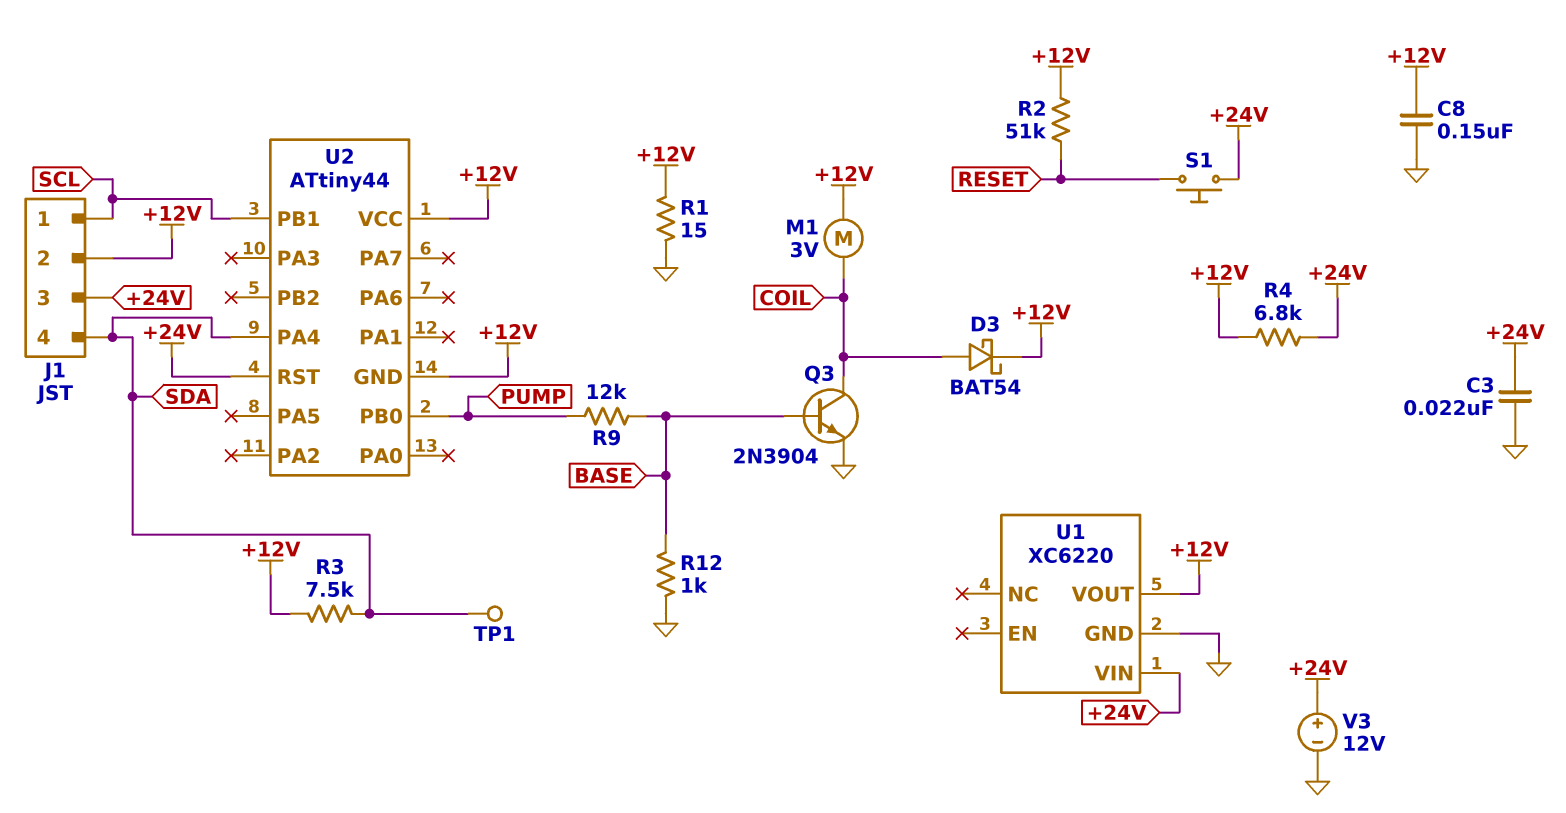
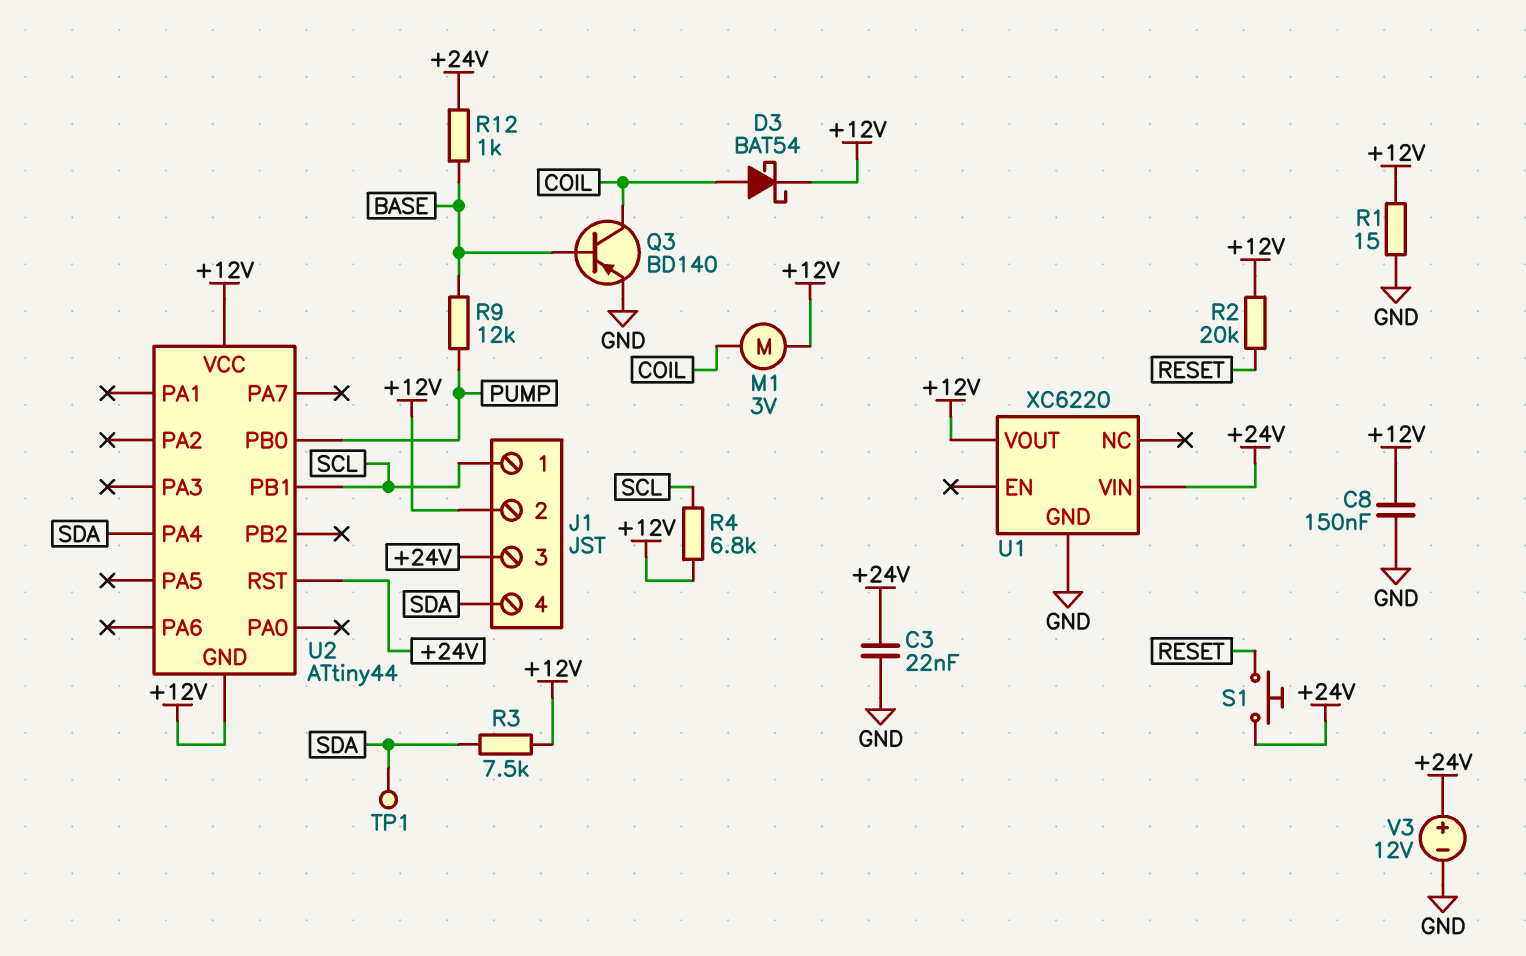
Q3: NPN 2N3904 (B BASE, C COIL, E GND) -> PNP BD140 (B BASE, C COIL, E GND)
R2: 51k (+12V, RESET) -> 20k (+12V, RESET)
R4: 6.8k (+12V, +24V) -> 6.8k (+12V, SCL)
R12: 1k (BASE, GND) -> 1k (+24V, BASE)

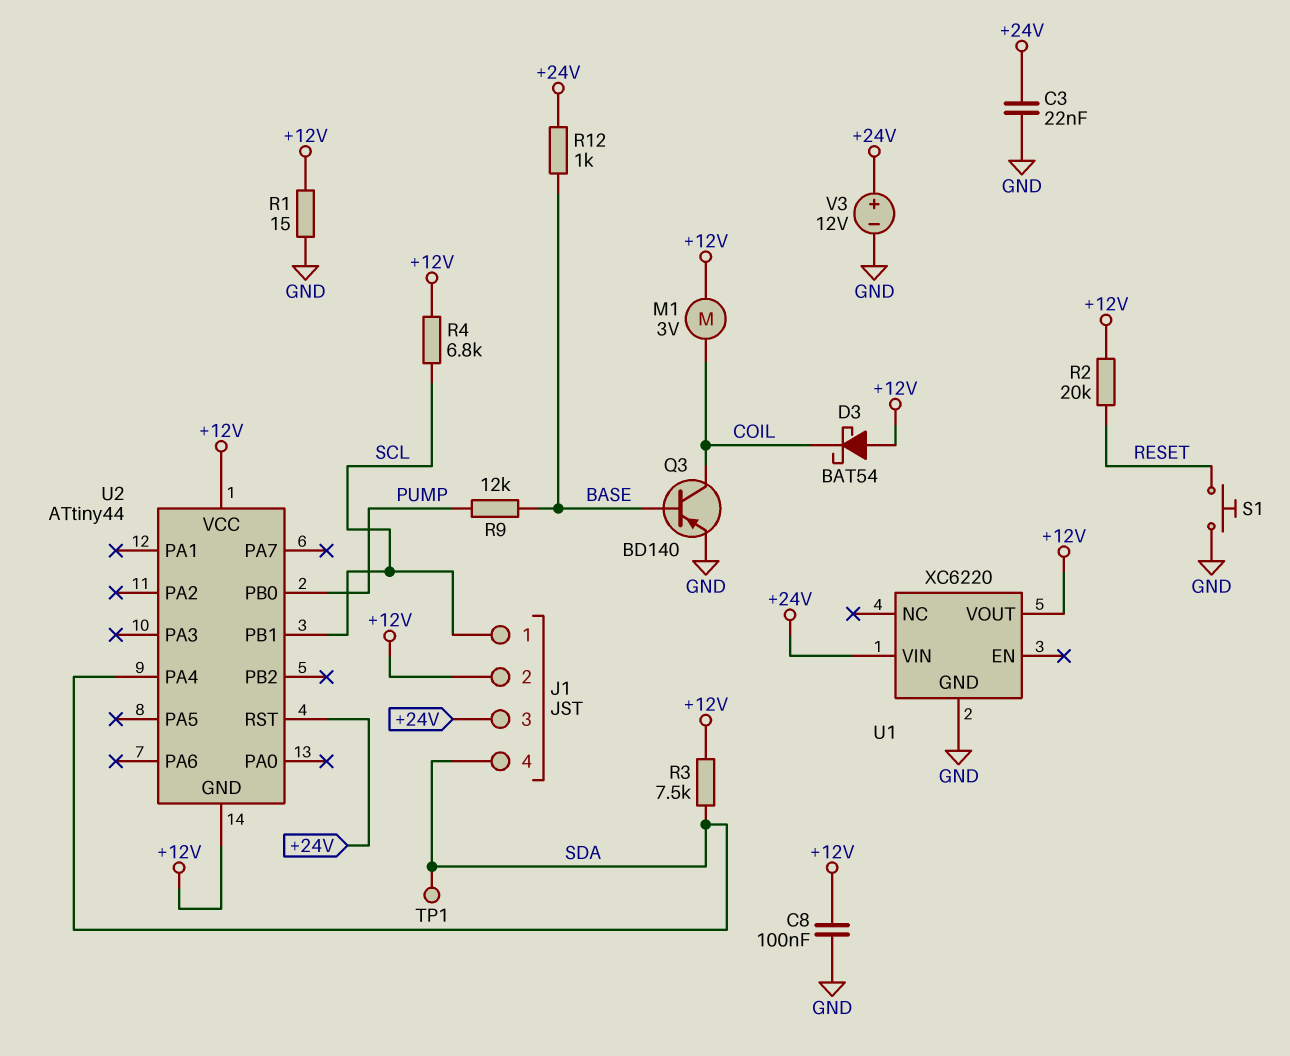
C8: 150nF (+12V, GND) -> 100nF (+12V, GND)
D3: schottky BAT54 (A COIL, K +12V) -> schottky BAT54 (A +12V, K COIL)
S1: button (+24V, RESET) -> button (GND, RESET)

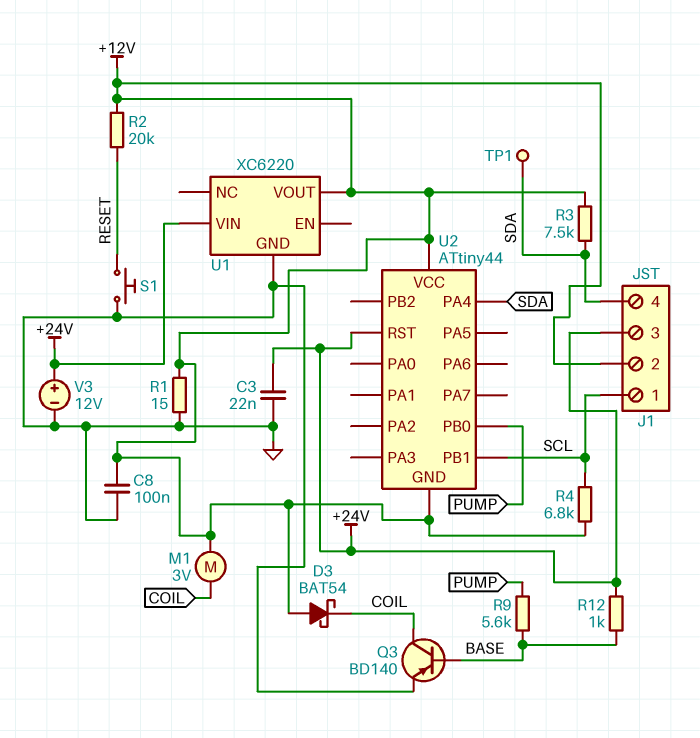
R9: 12k (BASE, PUMP) -> 5.6k (BASE, PUMP)

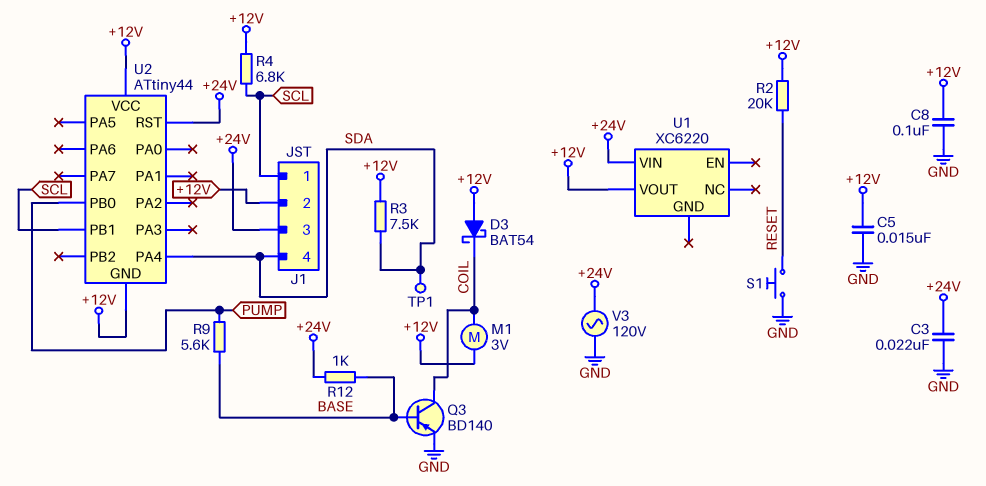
C5: none -> 15nF (+12V, GND)
R1: 15 (+12V, GND) -> none
U1 pin GND: GND -> none
V3: 12V (plus +24V, minus GND) -> AC 120V (+24V, GND)

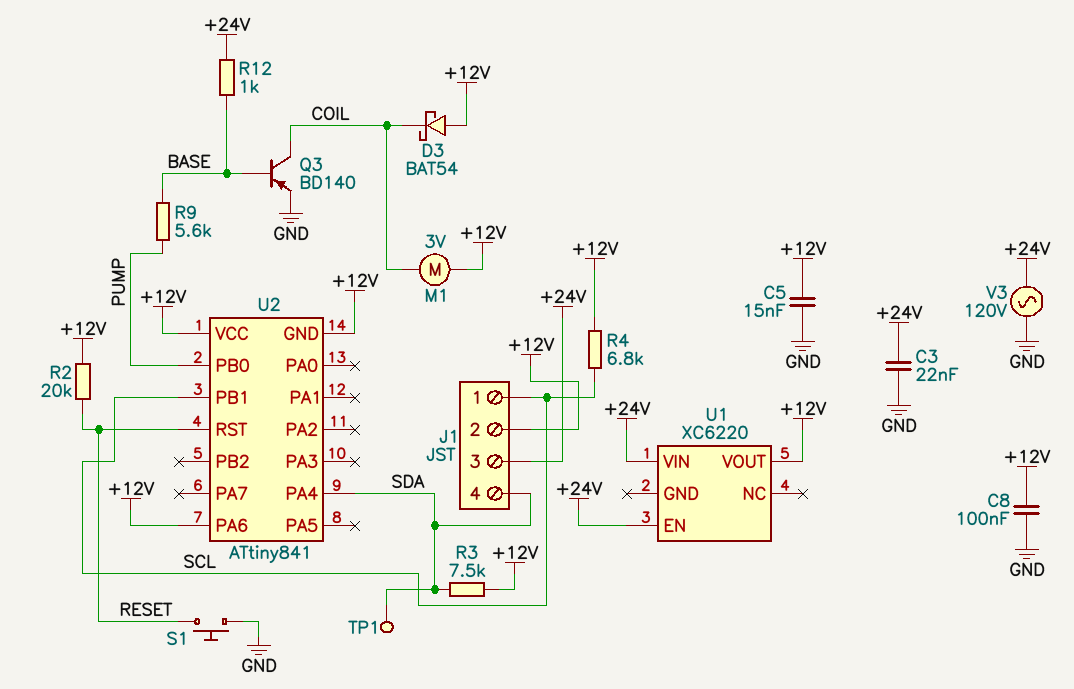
U1 pin EN: none -> +24V
U2: ATtiny44 -> ATtiny841
U2 pin PA6: none -> +12V
U2 pin RST: +24V -> RESET

